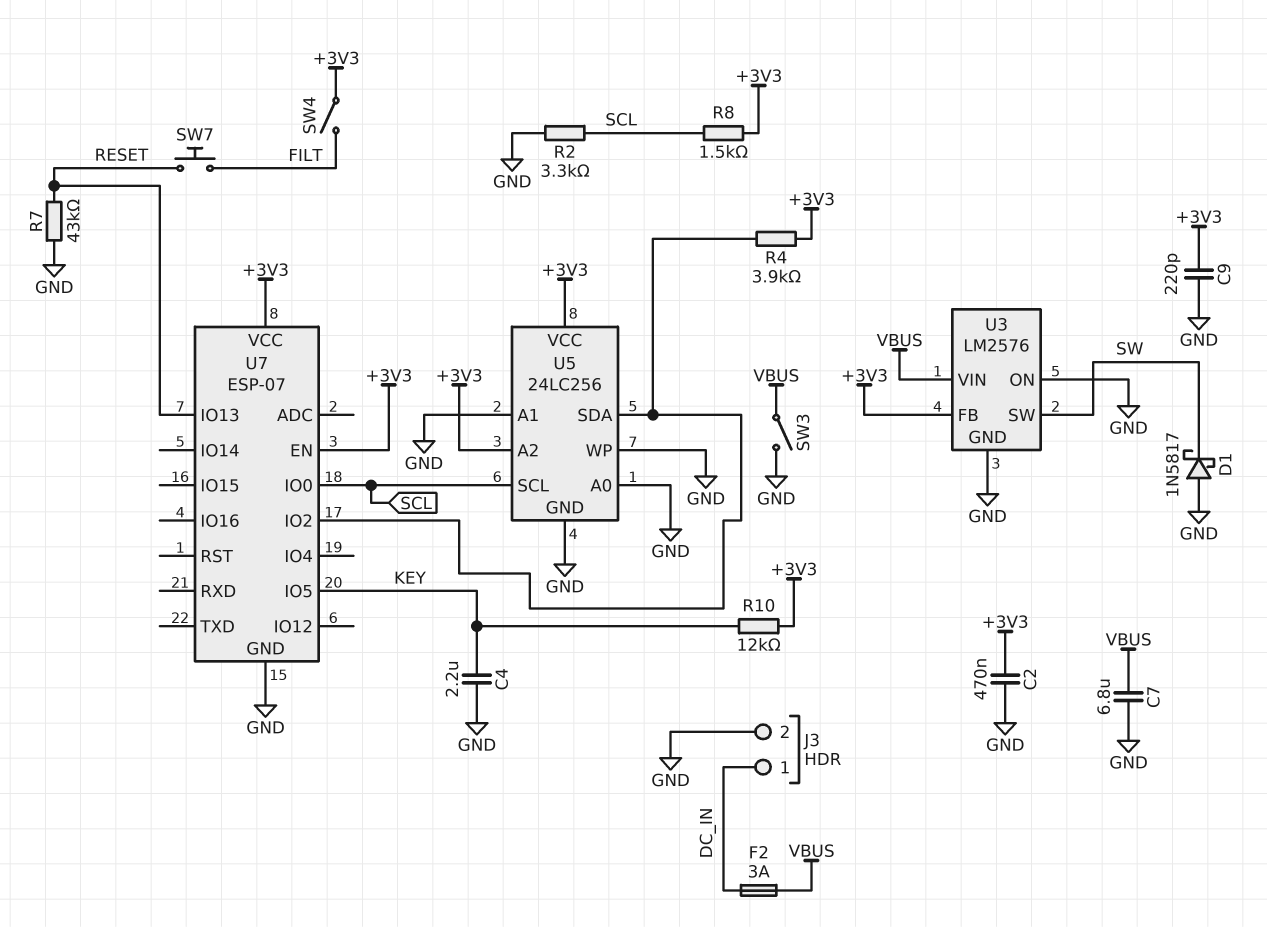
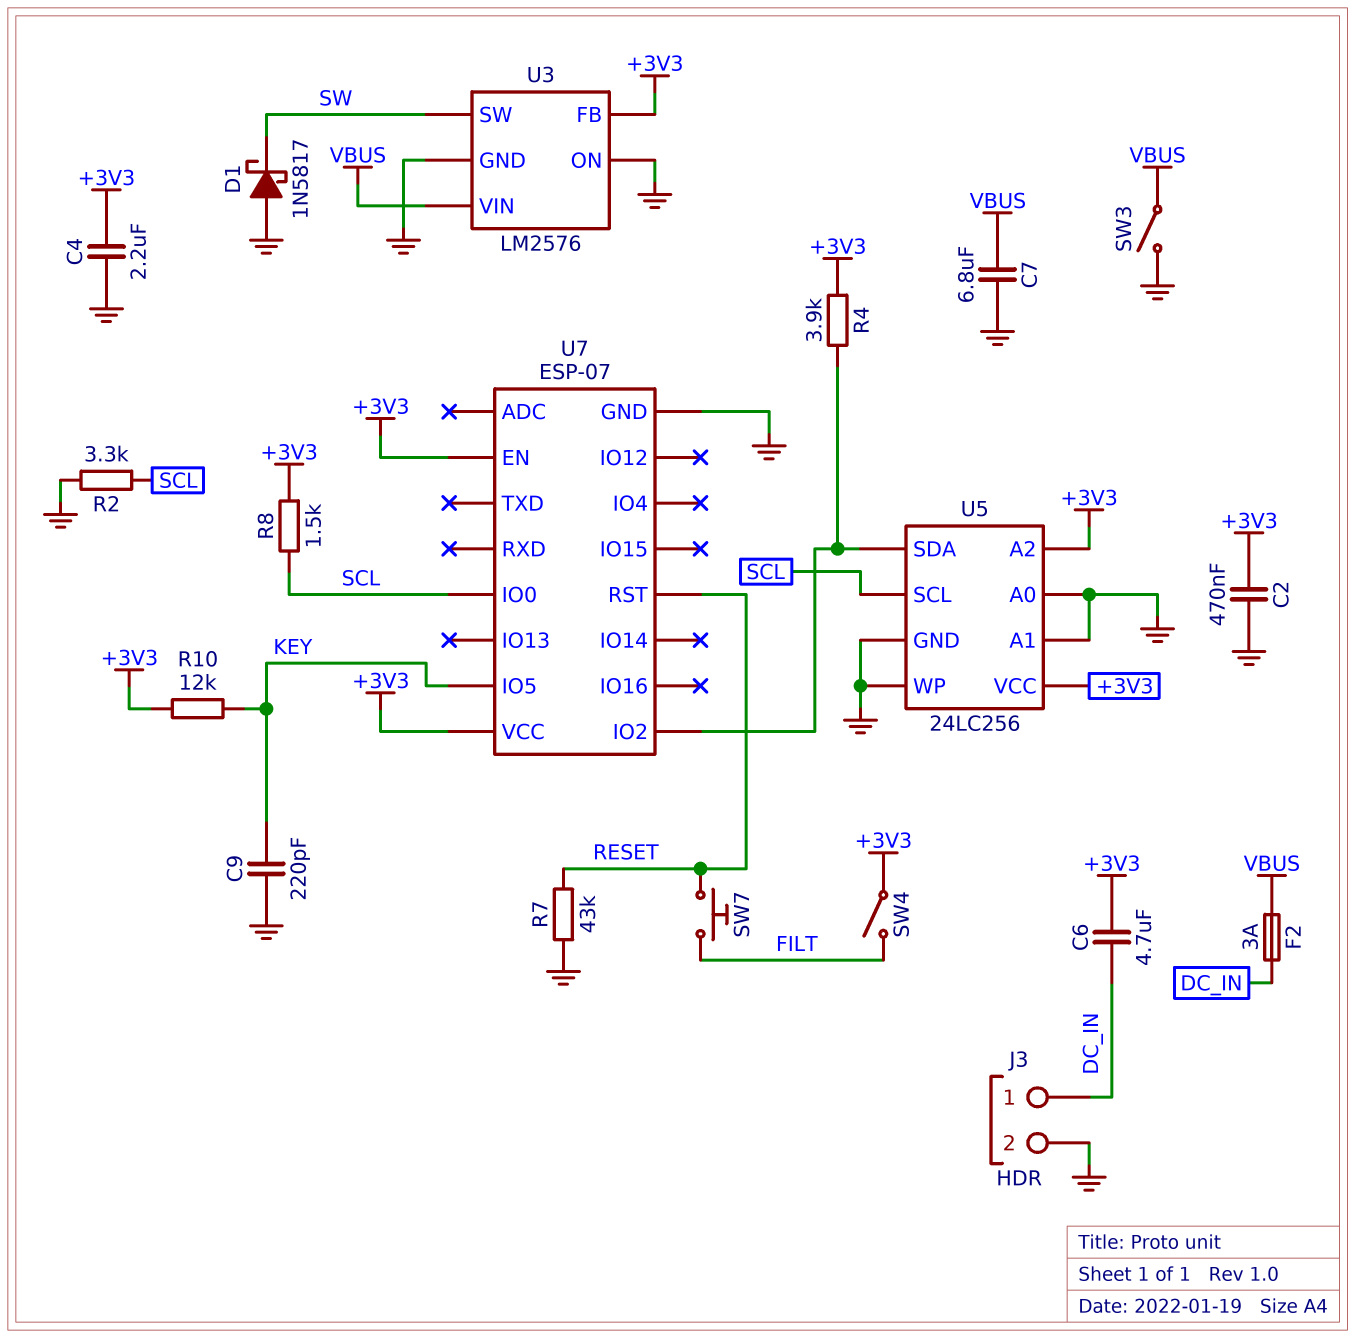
C4: 2.2uF (GND, KEY) -> 2.2uF (+3V3, GND)
C6: none -> 4.7uF (+3V3, DC_IN)
C9: 220pF (+3V3, GND) -> 220pF (GND, KEY)
U7 pin IO13: RESET -> none
U7 pin RST: none -> RESET

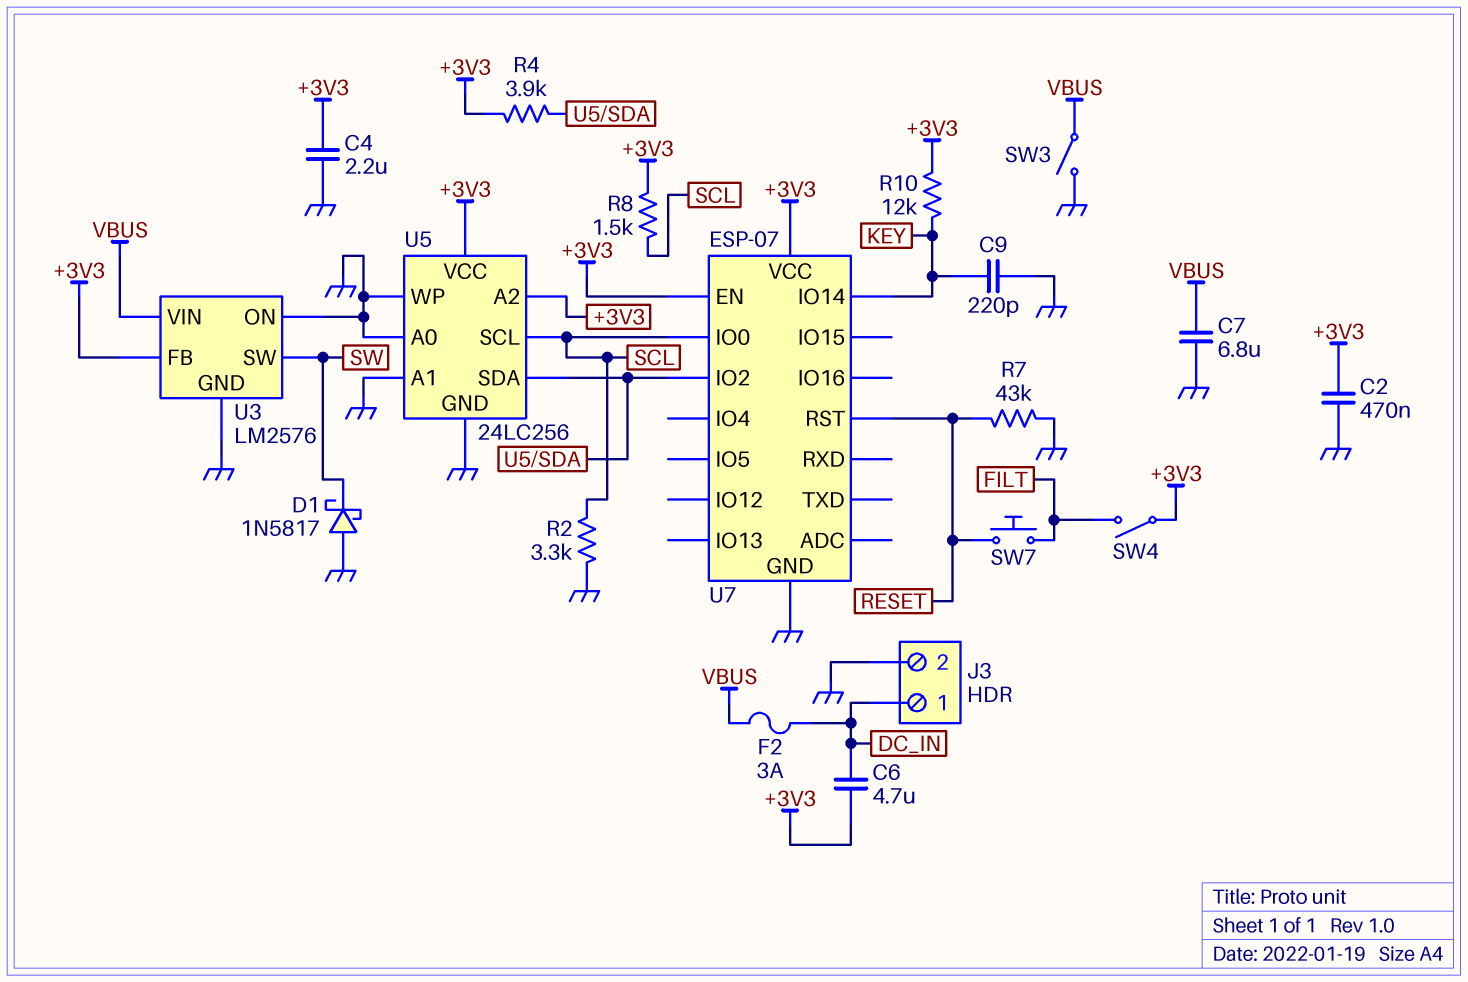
U7 pin IO5: KEY -> none
U7 pin IO14: none -> KEY

